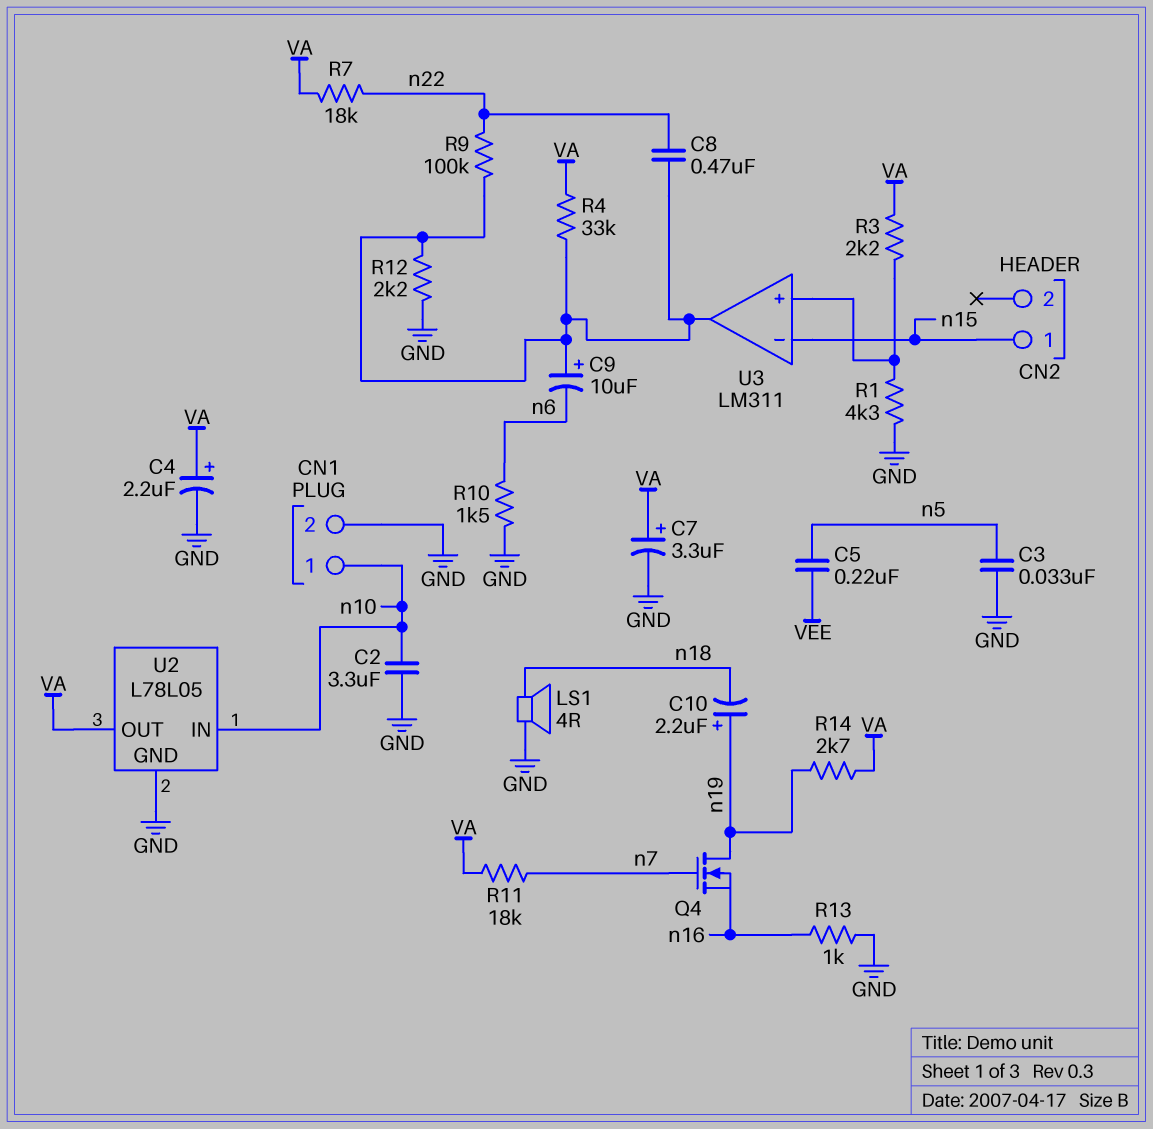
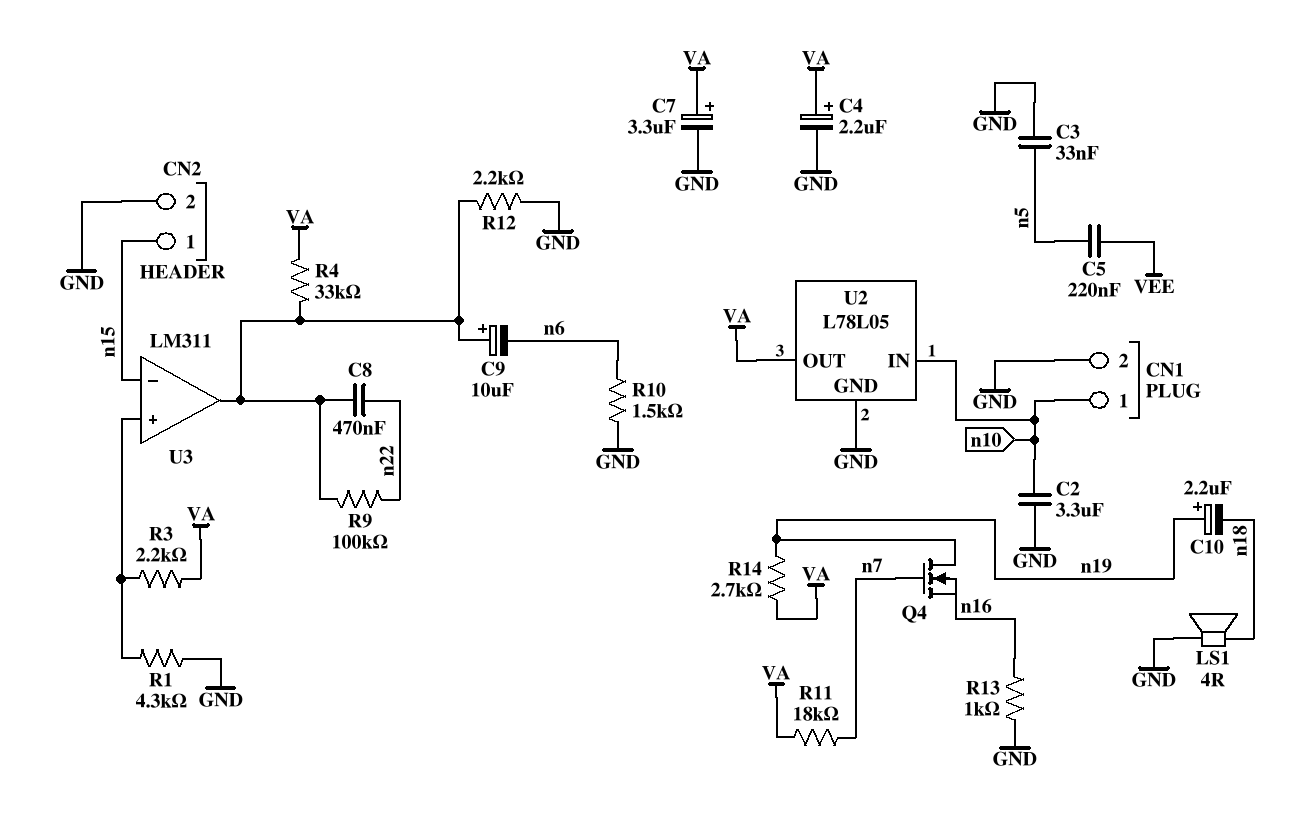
CN2 pin 2: none -> GND
R7: 18k (VA, n22) -> none

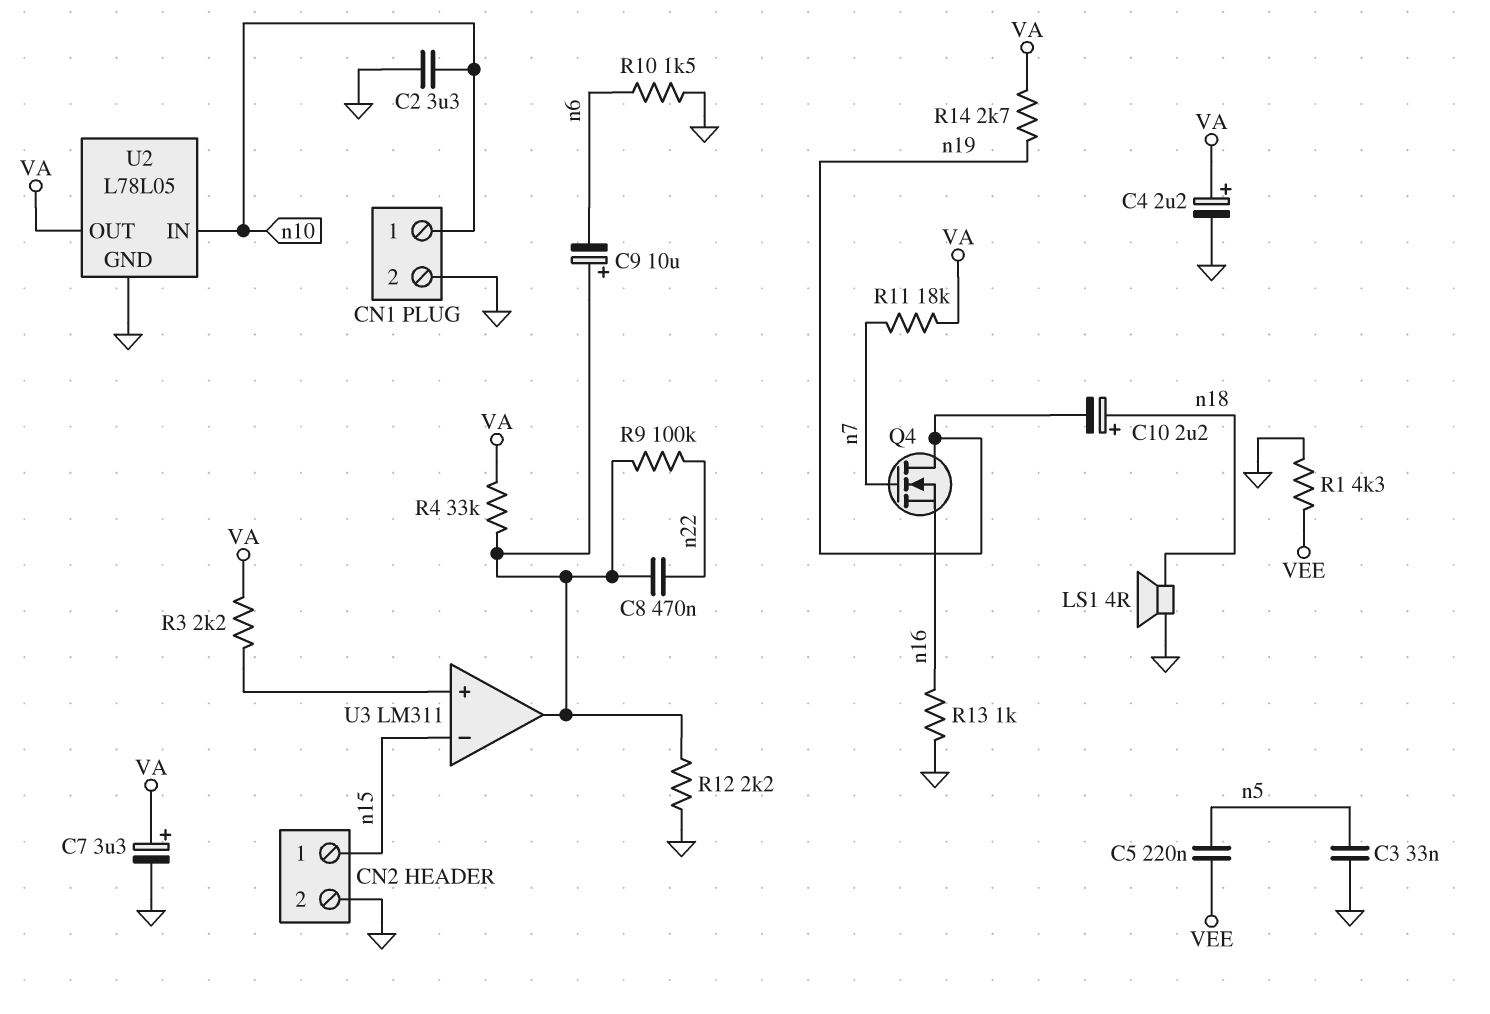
C10: 2.2uF (plus n19, minus n18) -> 2.2uF (plus n18, minus n19)
R1: 4.3k (GND, U3/in+) -> 4.3k (GND, VEE)

